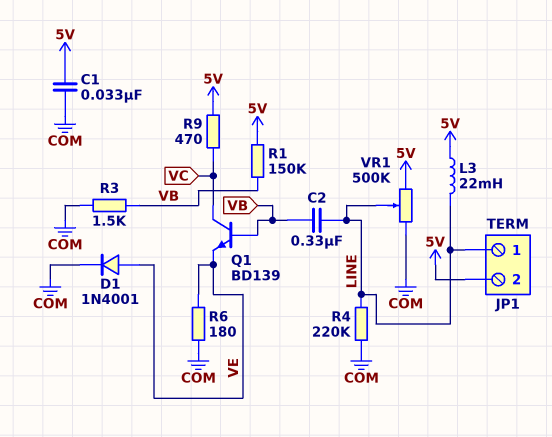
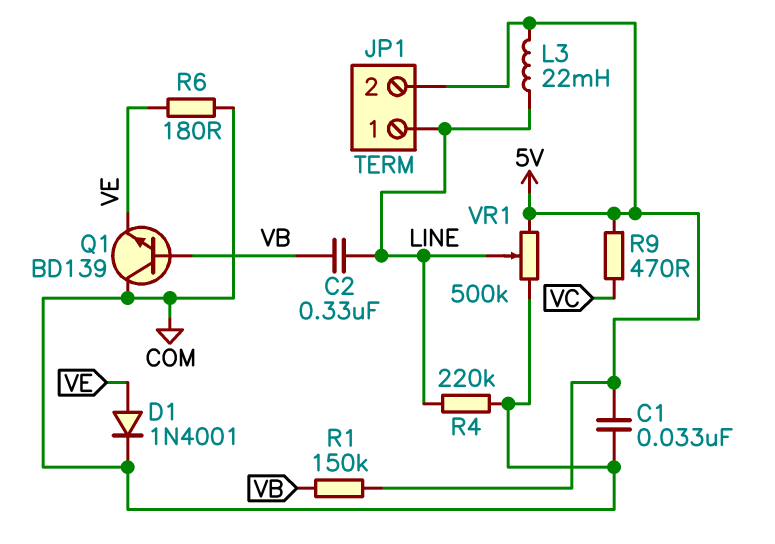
Q1: NPN BD139 (B VB, C VC, E VE) -> NPN BD139 (B VB, C COM, E VE)
R3: 1.5k (COM, VB) -> none

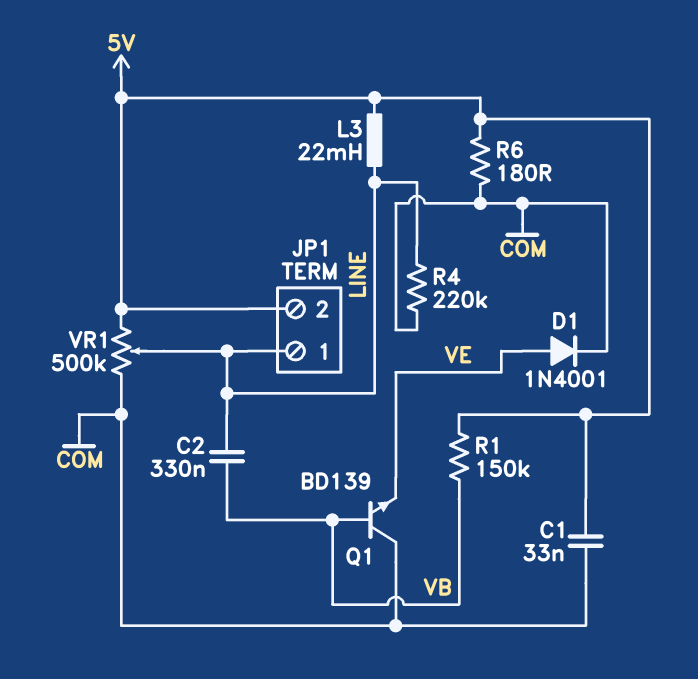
R6: 180 (COM, VE) -> 180 (5V, COM)
R9: 470 (5V, VC) -> none

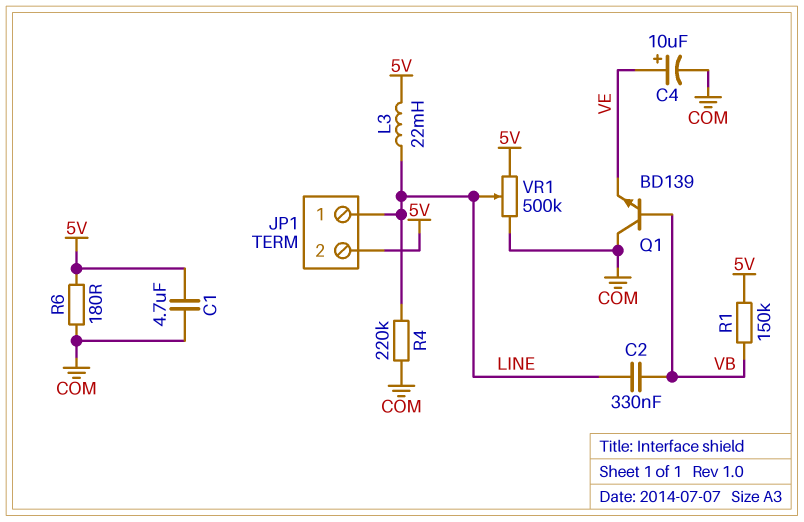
C1: 33nF (5V, COM) -> 4.7uF (5V, COM)
C4: none -> 10uF (plus VE, minus COM)
D1: diode 1N4001 (A VE, K COM) -> none

